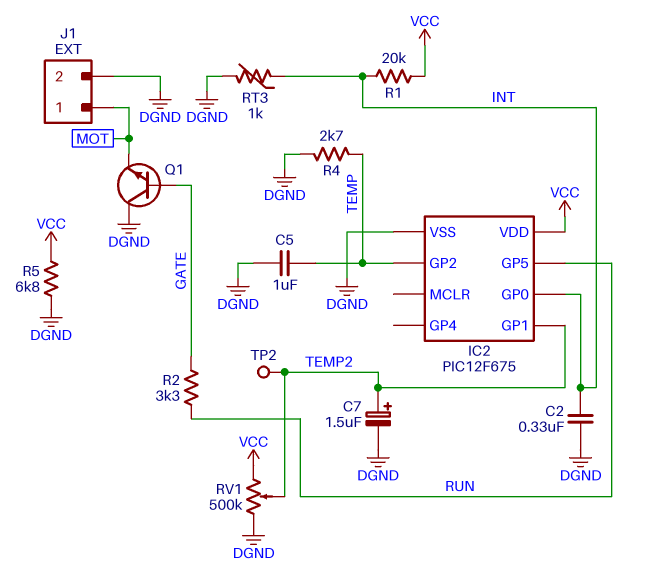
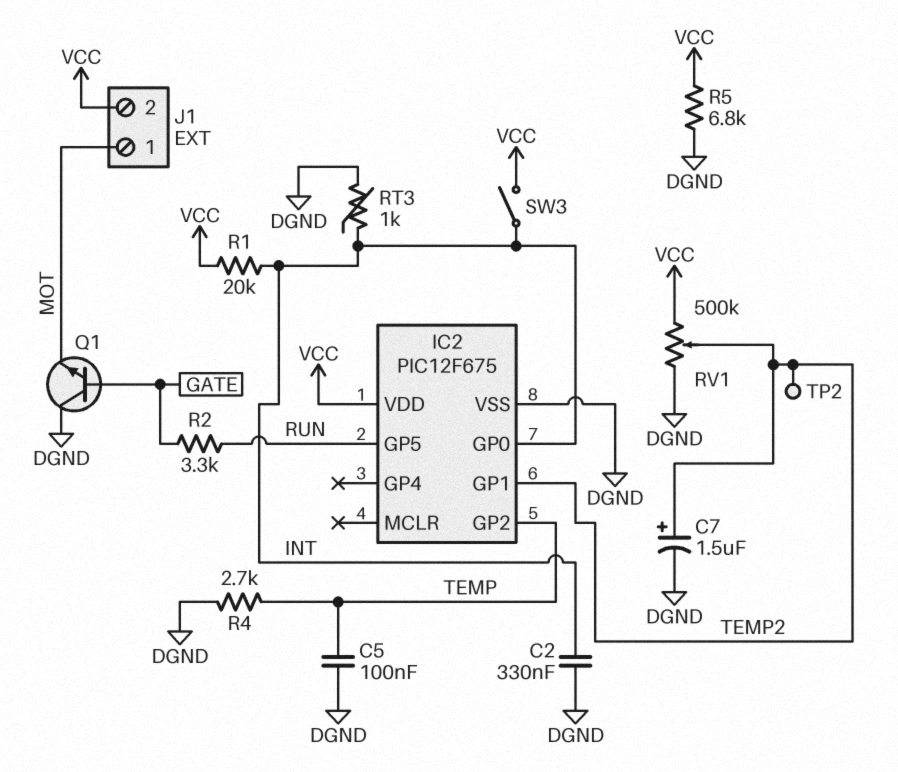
C5: 1uF (DGND, TEMP) -> 100nF (DGND, TEMP)
J1 pin 2: DGND -> VCC
SW3: none -> switch (INT, VCC)

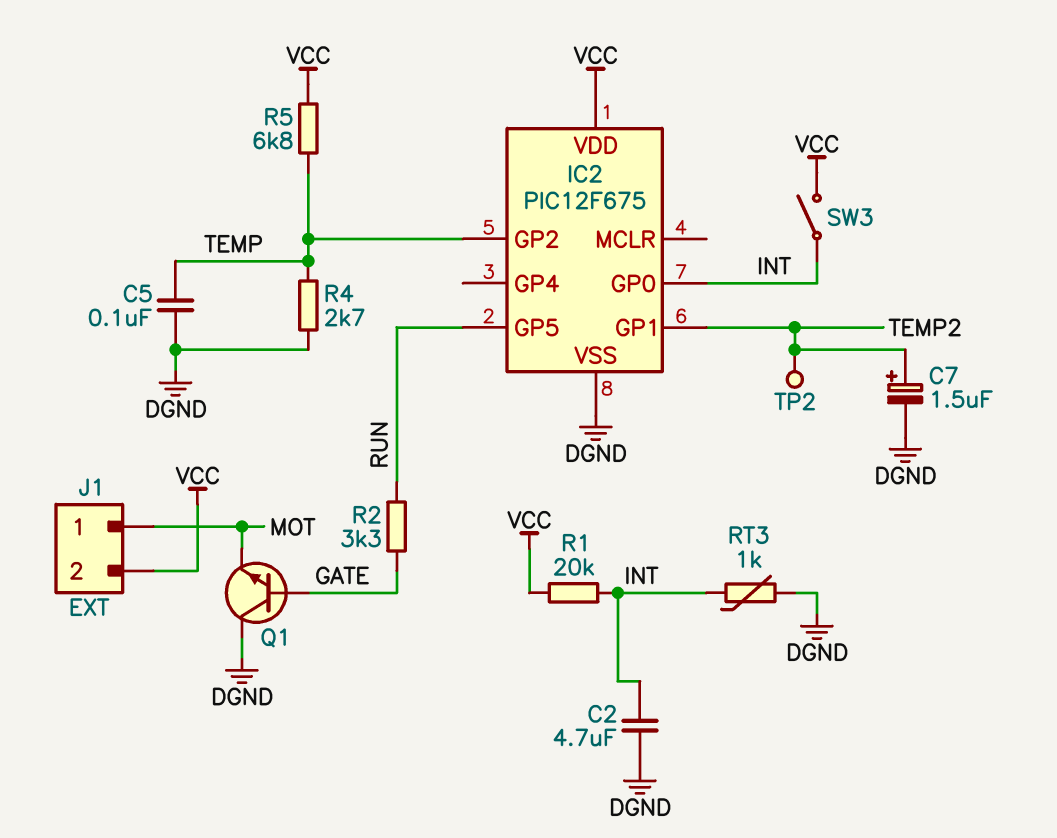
C2: 330nF (DGND, INT) -> 4.7uF (DGND, INT)
R5: 6.8k (DGND, VCC) -> 6.8k (TEMP, VCC)
RV1: 500k (DGND, VCC, wiper TEMP2) -> none

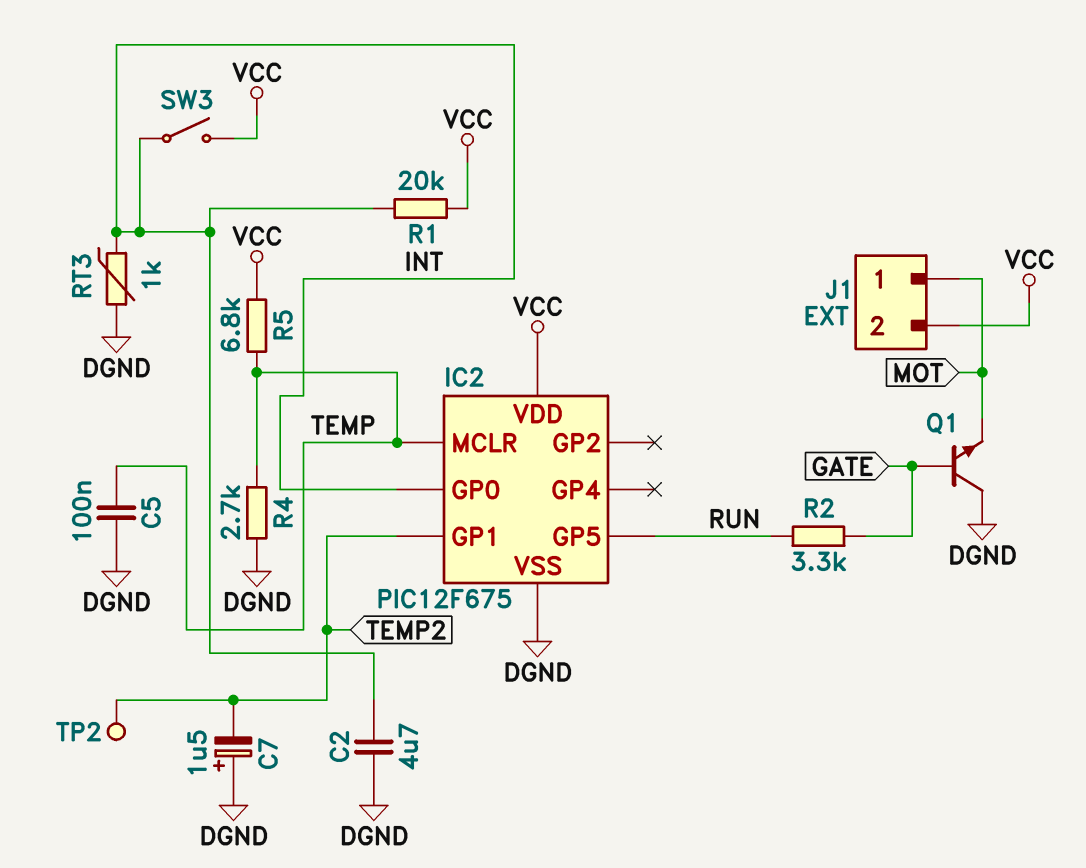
C7: 1.5uF (plus TEMP2, minus DGND) -> 1.5uF (plus DGND, minus TEMP2)
IC2 pin GP2: TEMP -> none
IC2 pin MCLR: none -> TEMP

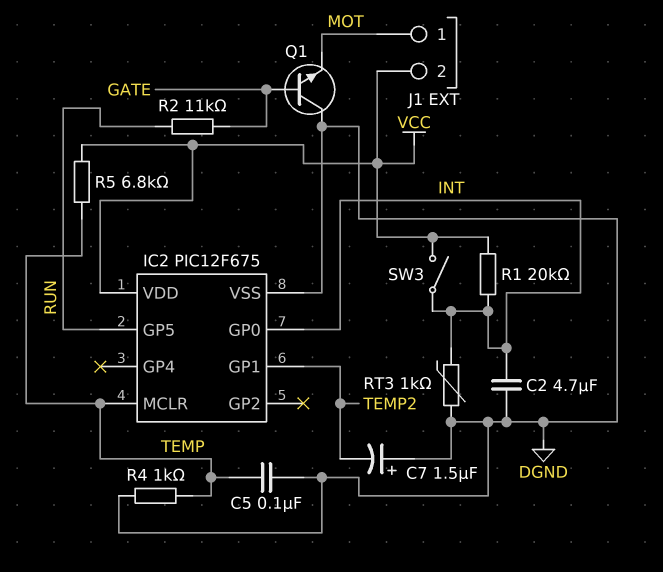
R2: 3.3k (GATE, RUN) -> 11k (GATE, RUN)
R4: 2.7k (DGND, TEMP) -> 1k (DGND, TEMP)
TP2: test point (TEMP2) -> none

